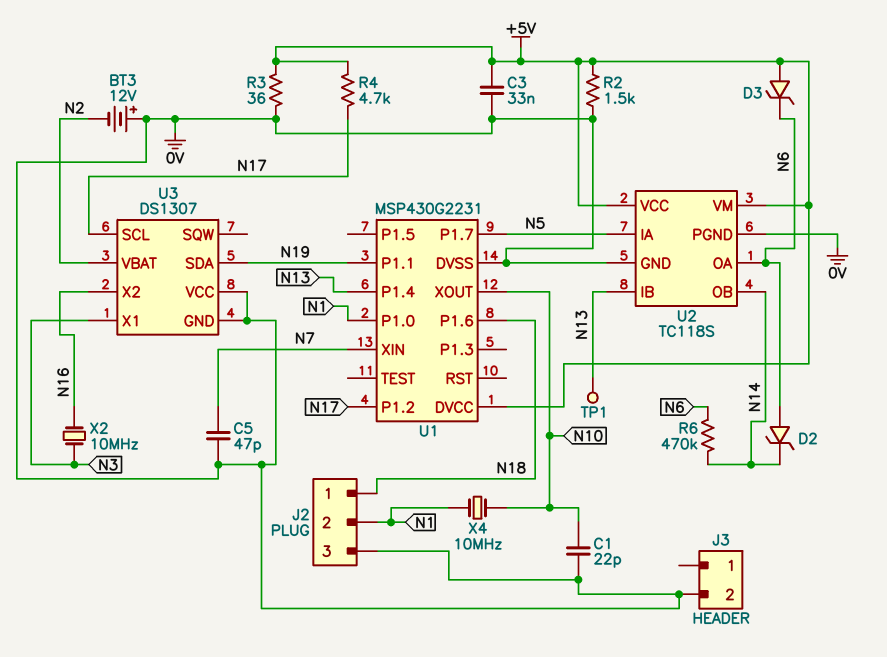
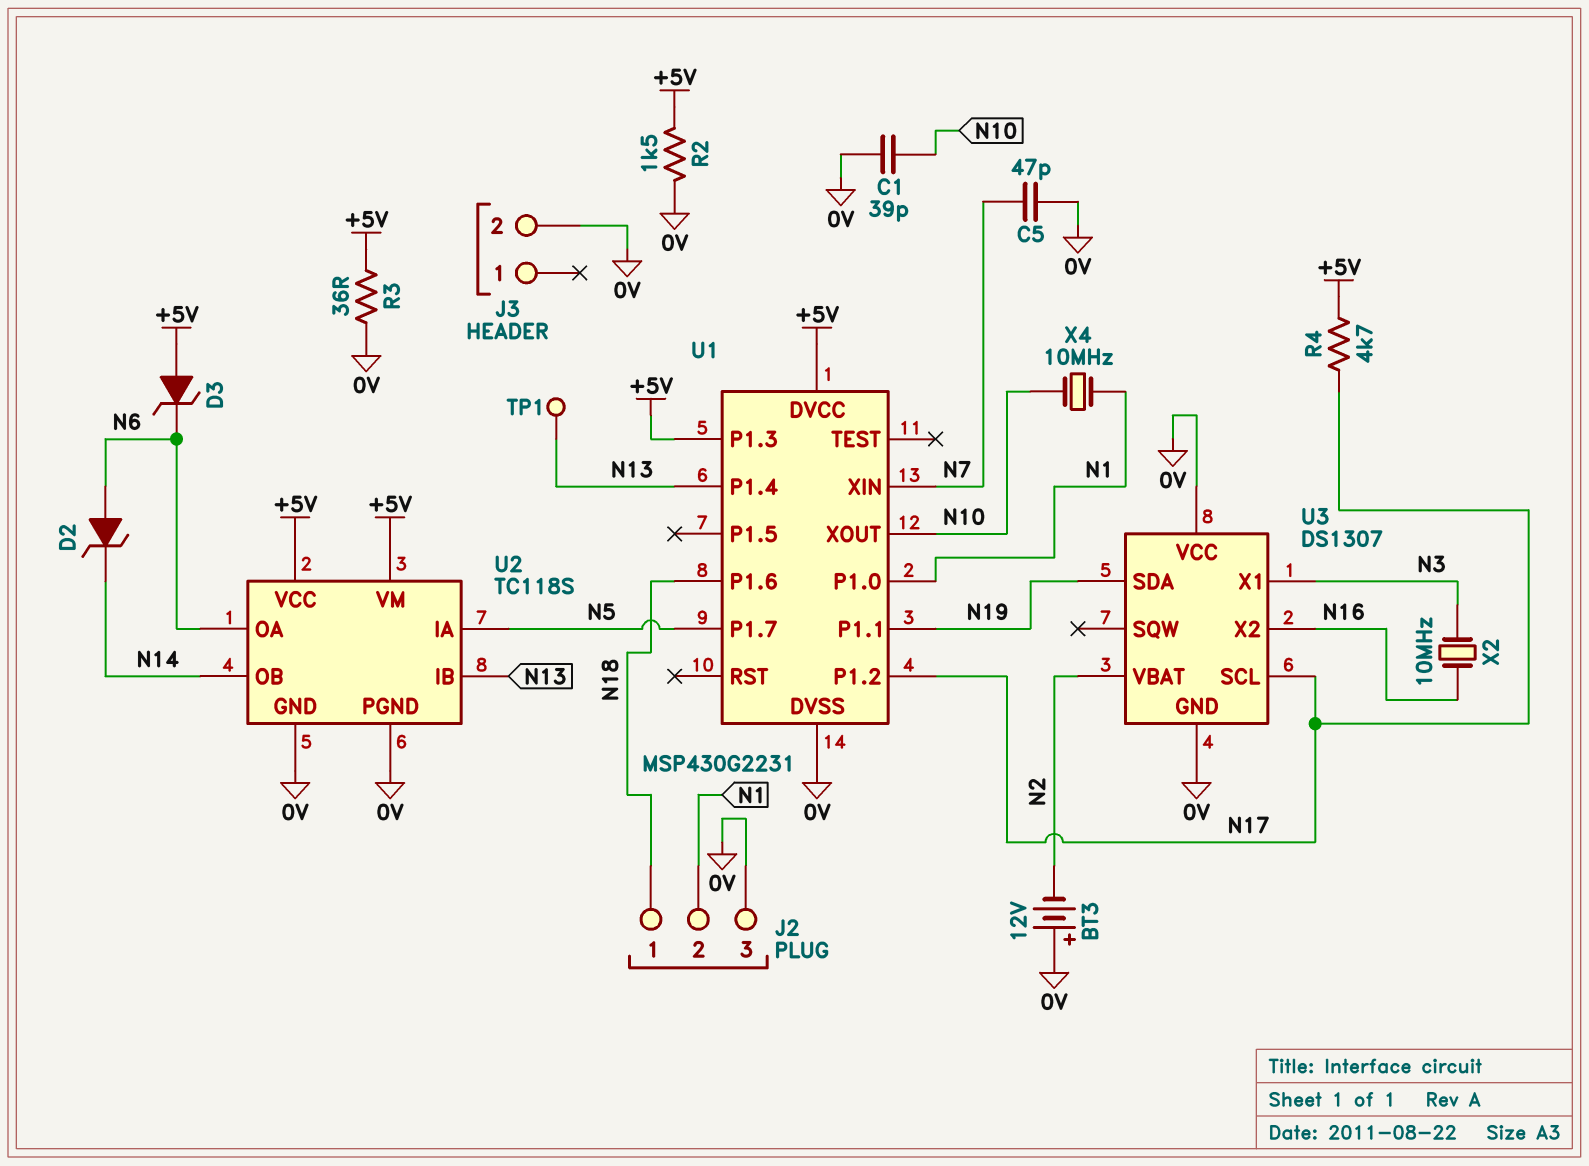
C1: 22pF (0V, N10) -> 39pF (0V, N10)
C3: 33nF (+5V, 0V) -> none
R6: 470k (N6, N14) -> none
U1 pin P1.3: none -> +5V

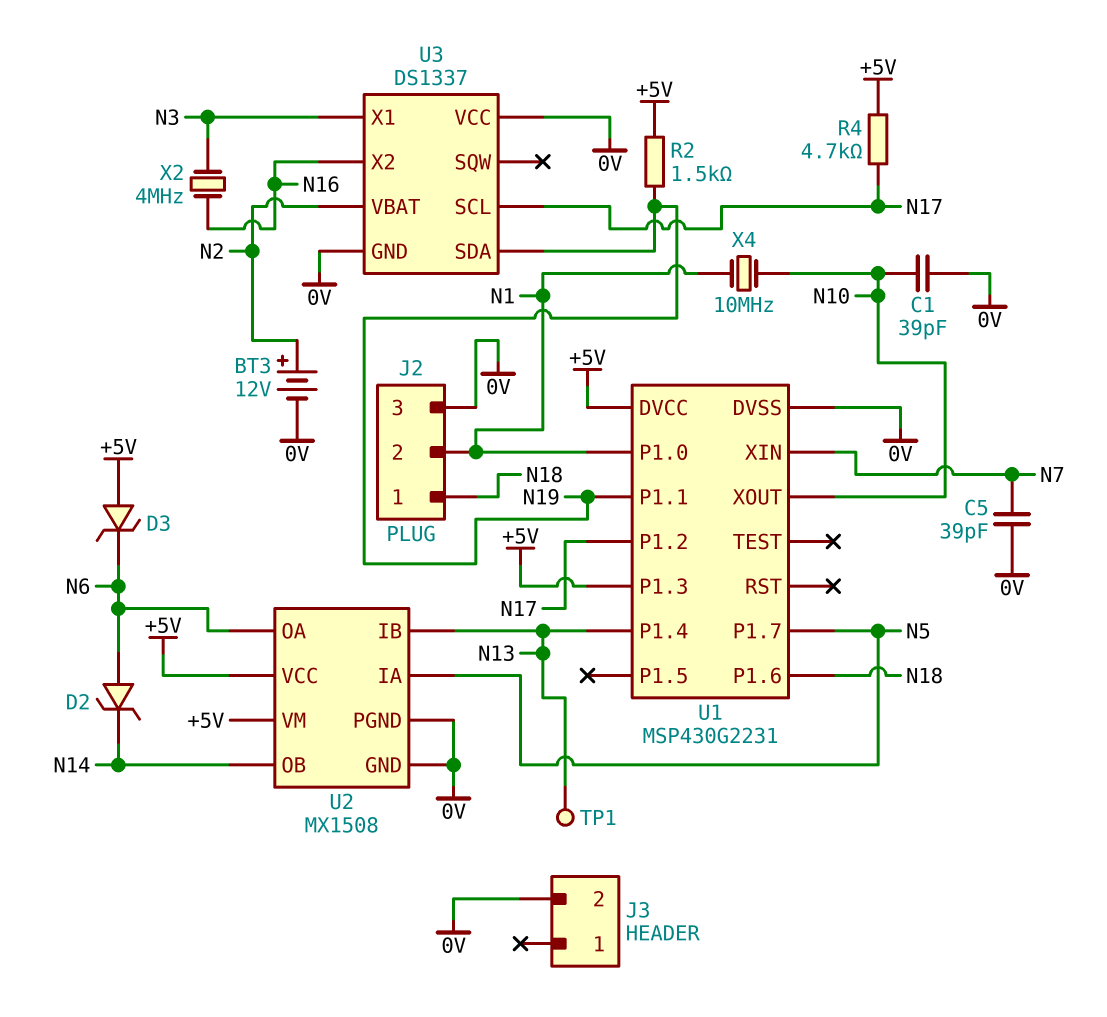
BT3: 12V (plus 0V, minus N2) -> 12V (plus N2, minus 0V)
C5: 47pF (0V, N7) -> 39pF (0V, N7)
R2: 1.5k (+5V, 0V) -> 1.5k (+5V, N19)
R3: 36 (+5V, 0V) -> none
U2: TC118S -> MX1508
U3: DS1307 -> DS1337
X2: 10MHz (N3, N16) -> 4MHz (N3, N16)

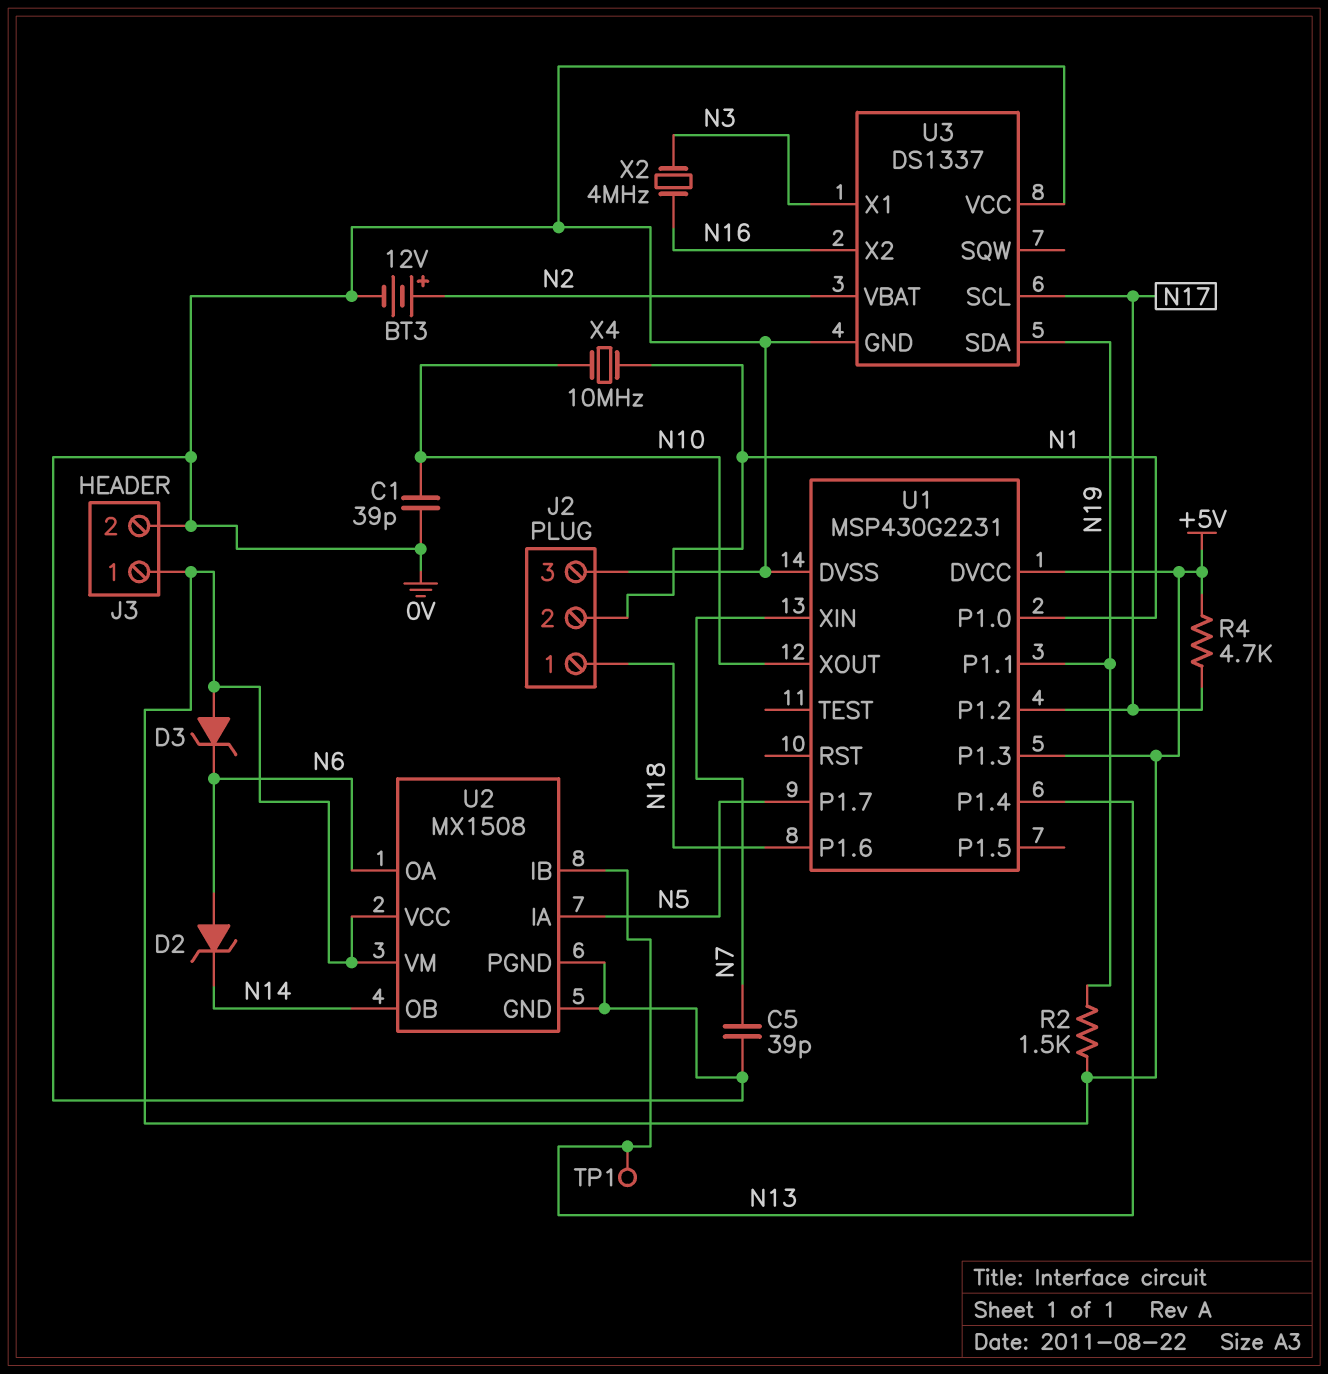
J3 pin 1: none -> +5V

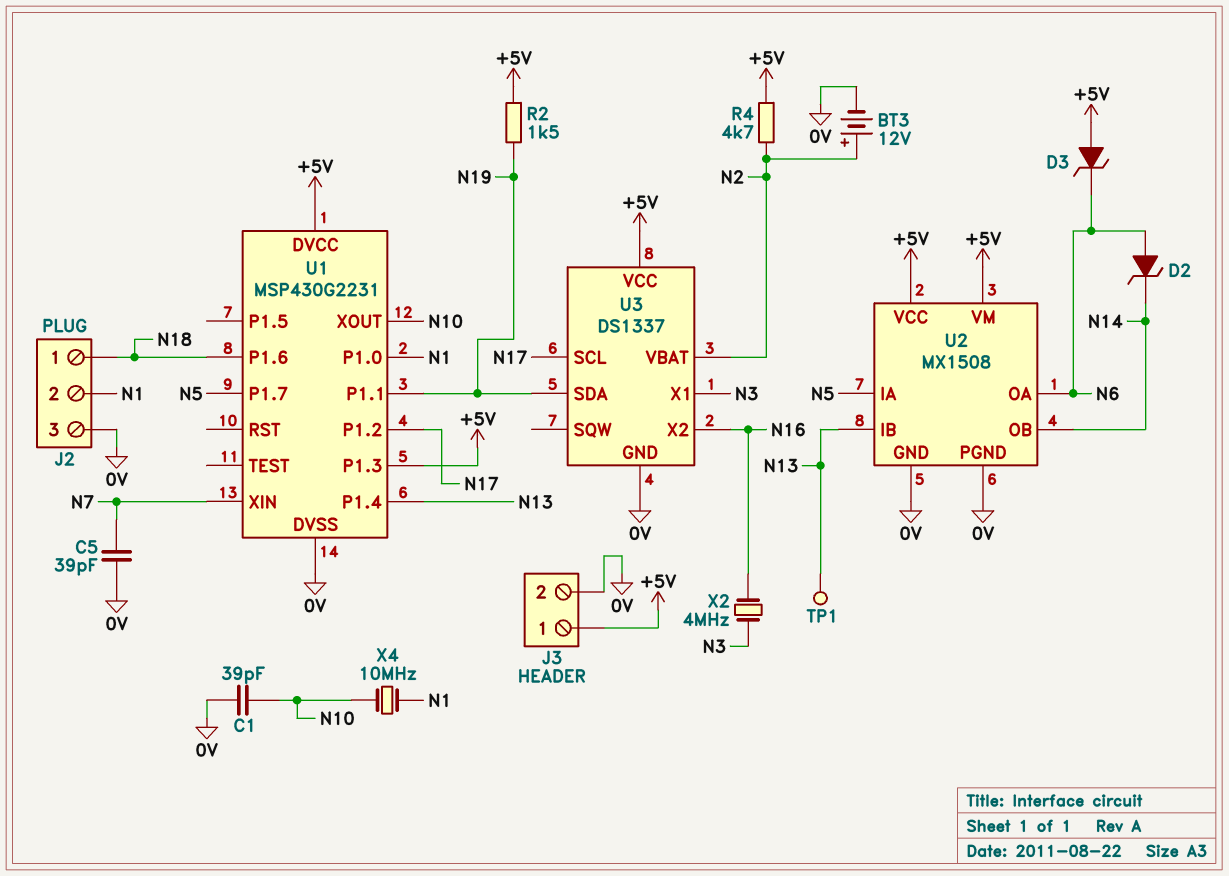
R4: 4.7k (+5V, N17) -> 4.7k (+5V, N2)
U3 pin VCC: 0V -> +5V

